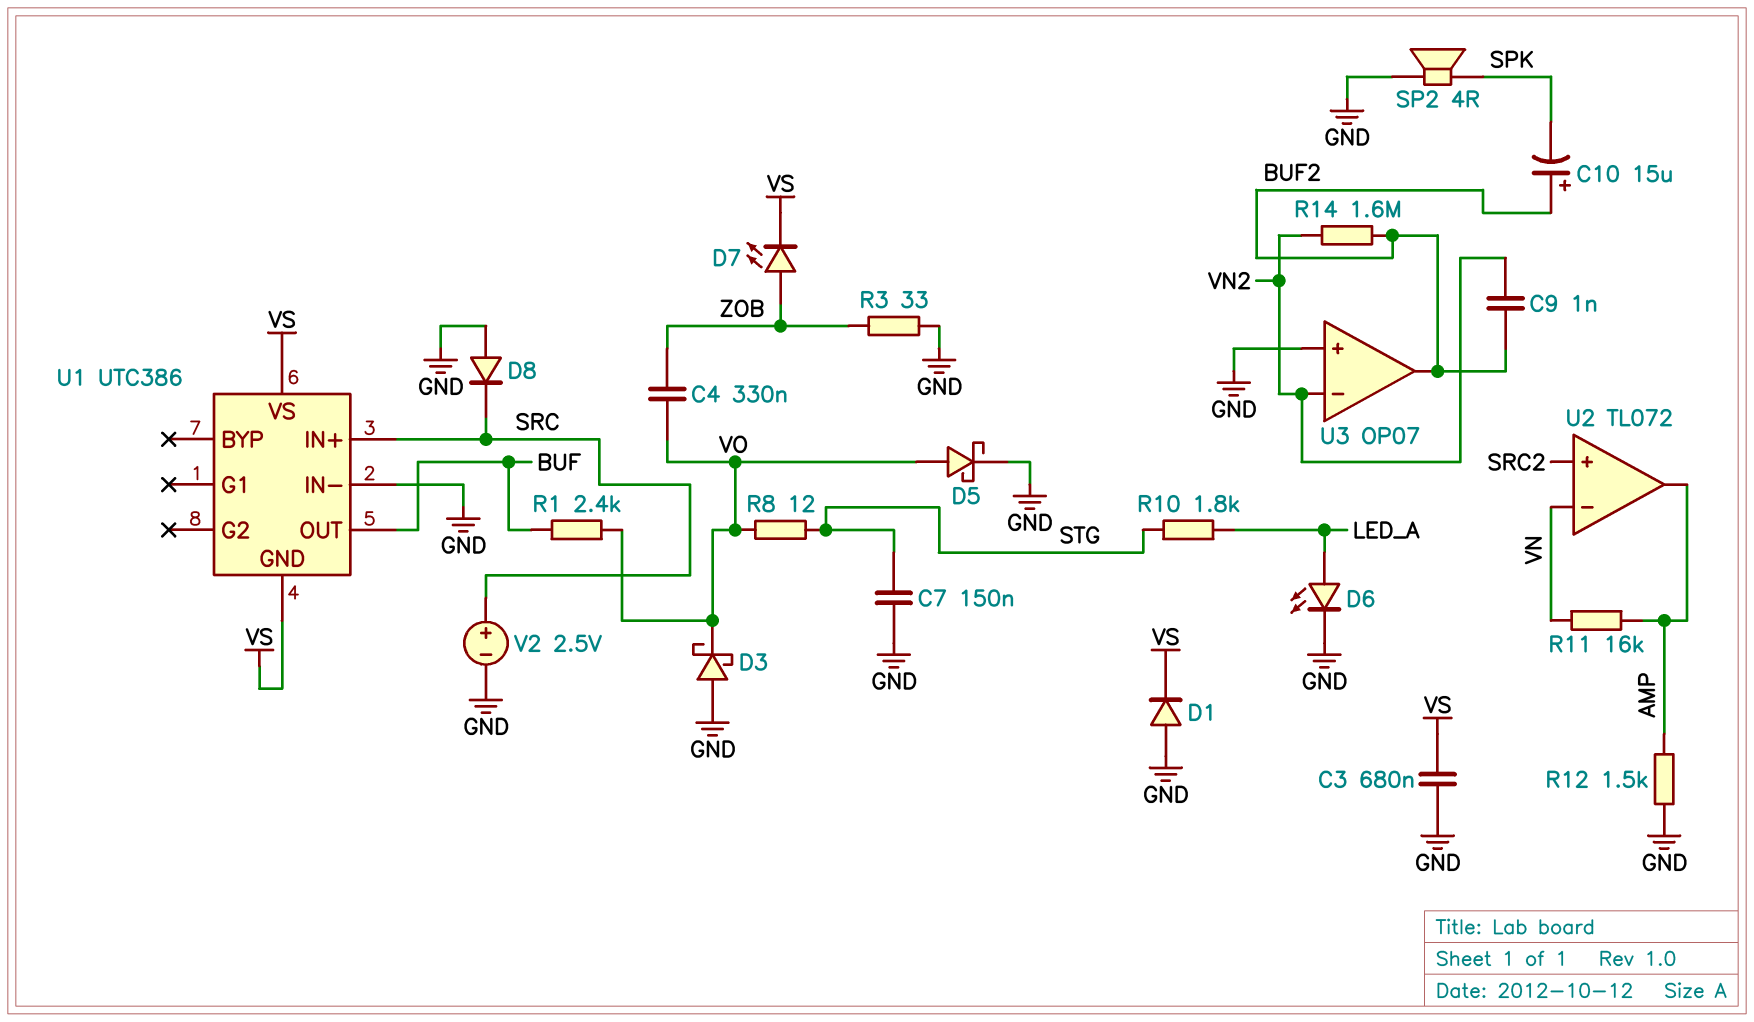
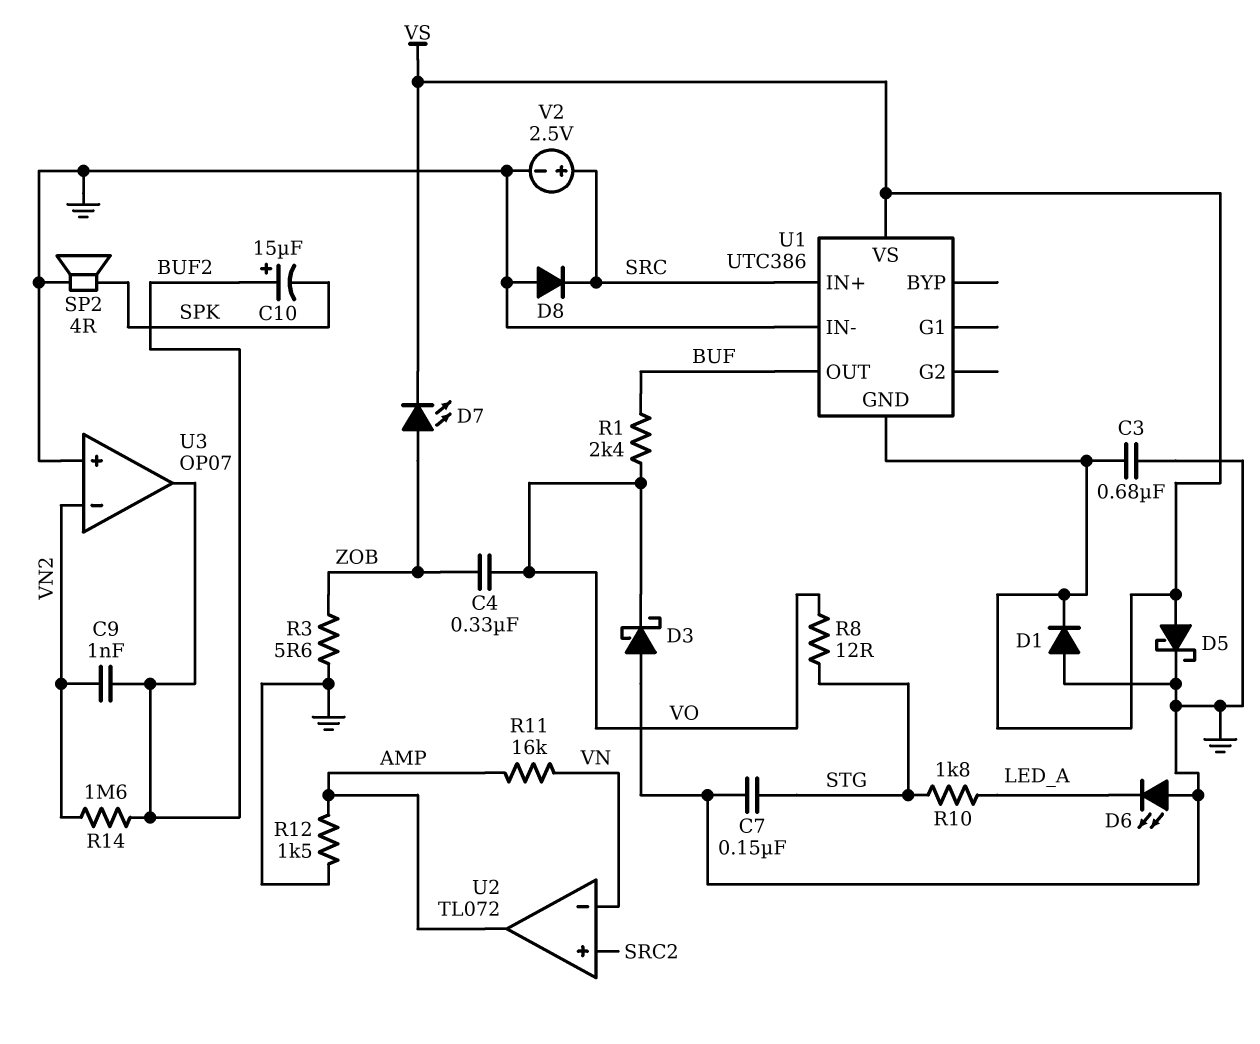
D5: schottky (A VO, K GND) -> schottky (A VS, K GND)
D6: LED (A LED_A, K GND) -> LED (A GND, K LED_A)
R3: 33 (GND, ZOB) -> 5.6 (GND, ZOB)

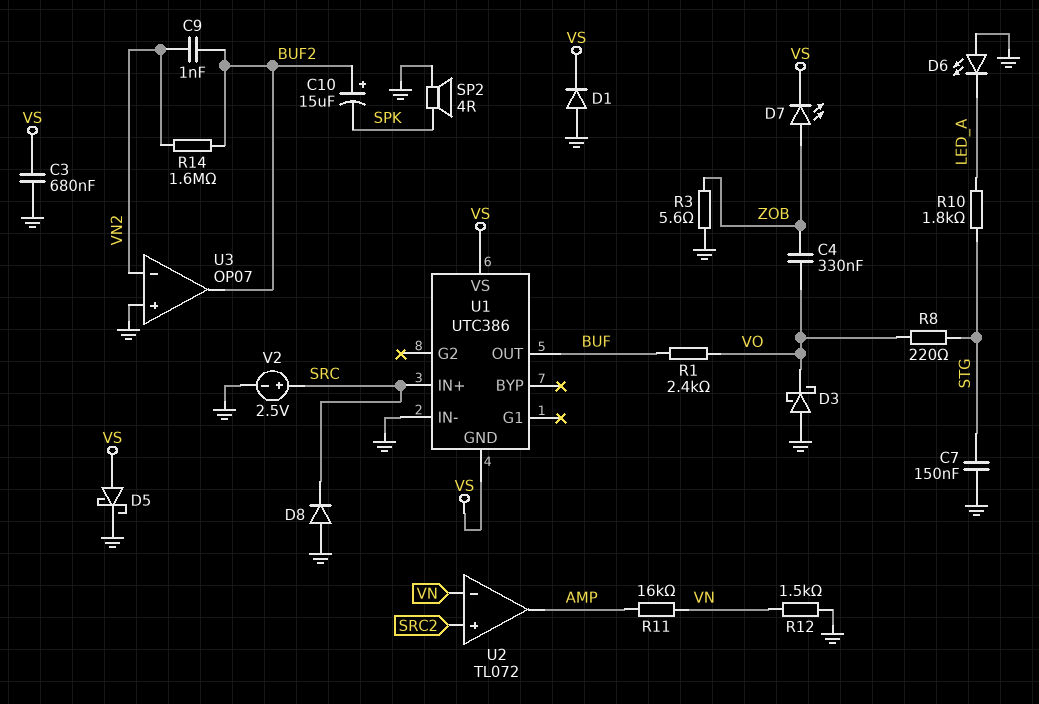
R8: 12 (STG, VO) -> 220 (STG, VO)
R12: 1.5k (AMP, GND) -> 1.5k (GND, VN)

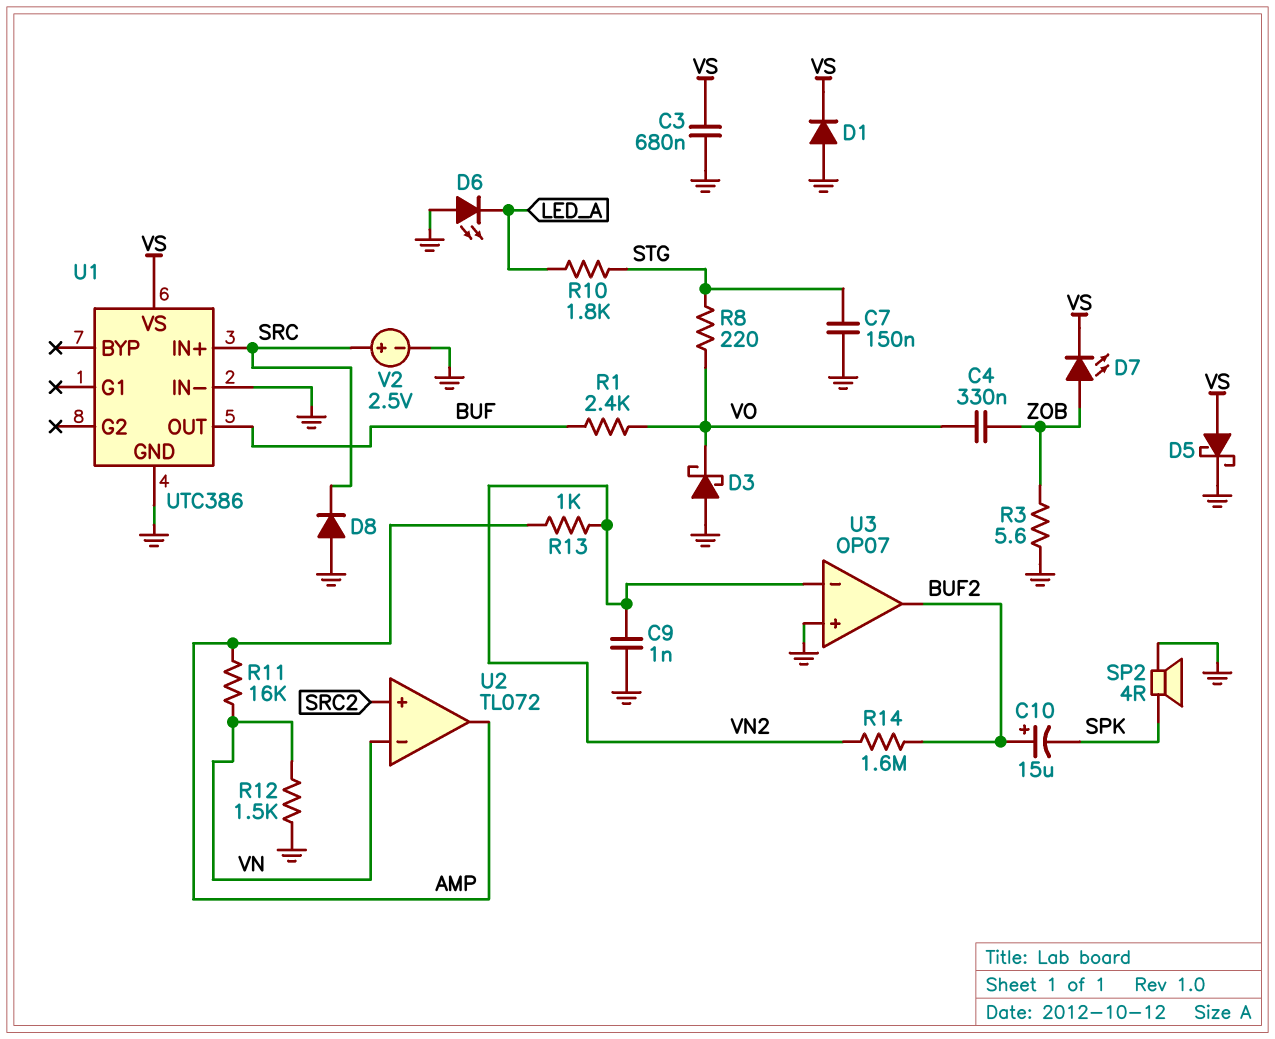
C9: 1nF (BUF2, VN2) -> 1nF (GND, VN2)
R13: none -> 1k (AMP, VN2)
U1 pin GND: VS -> GND

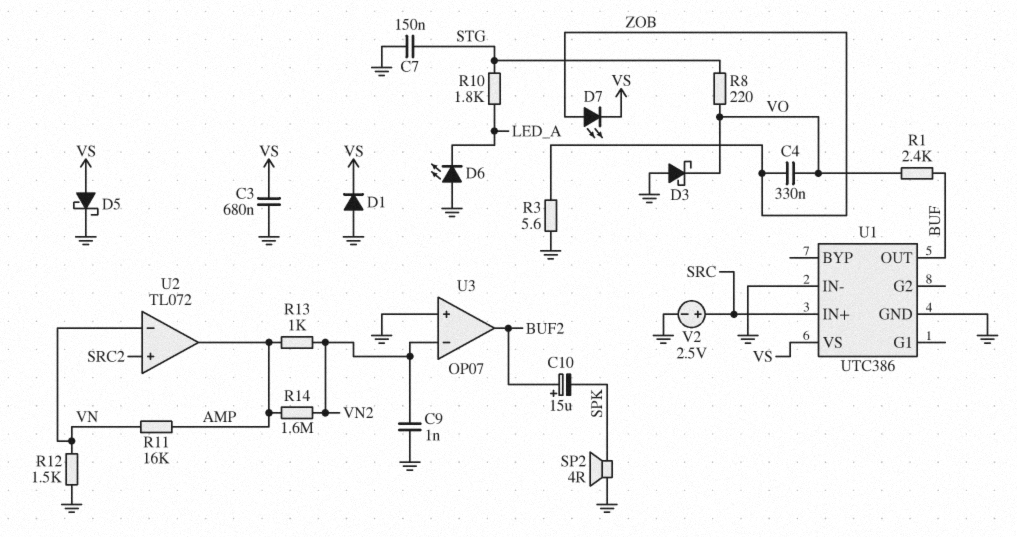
D8: diode (A GND, K SRC) -> none
R14: 1.6M (BUF2, VN2) -> 1.6M (AMP, VN2)

